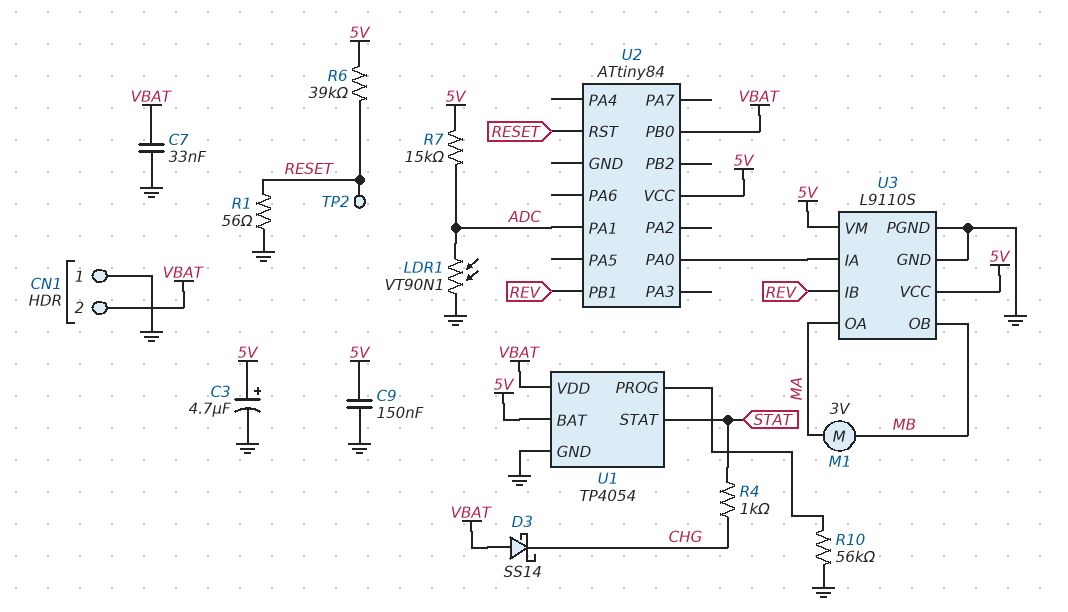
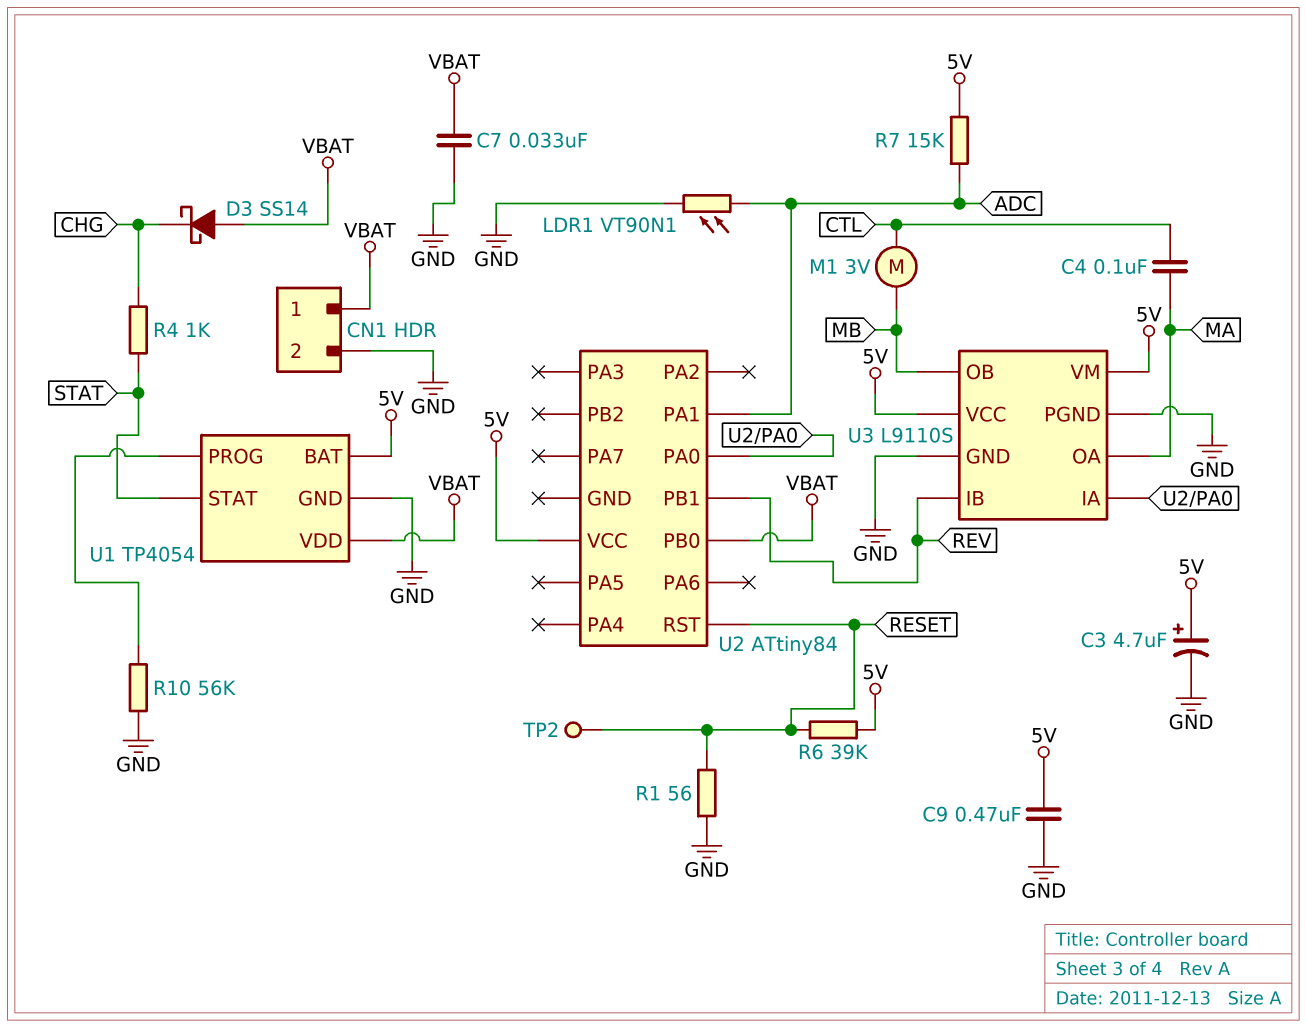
C4: none -> 100nF (CTL, MA)
C9: 150nF (5V, GND) -> 470nF (5V, GND)
CN1 pin 1: GND -> VBAT
CN1 pin 2: VBAT -> GND
M1: motor 3V (MA, MB) -> motor 3V (CTL, MB)

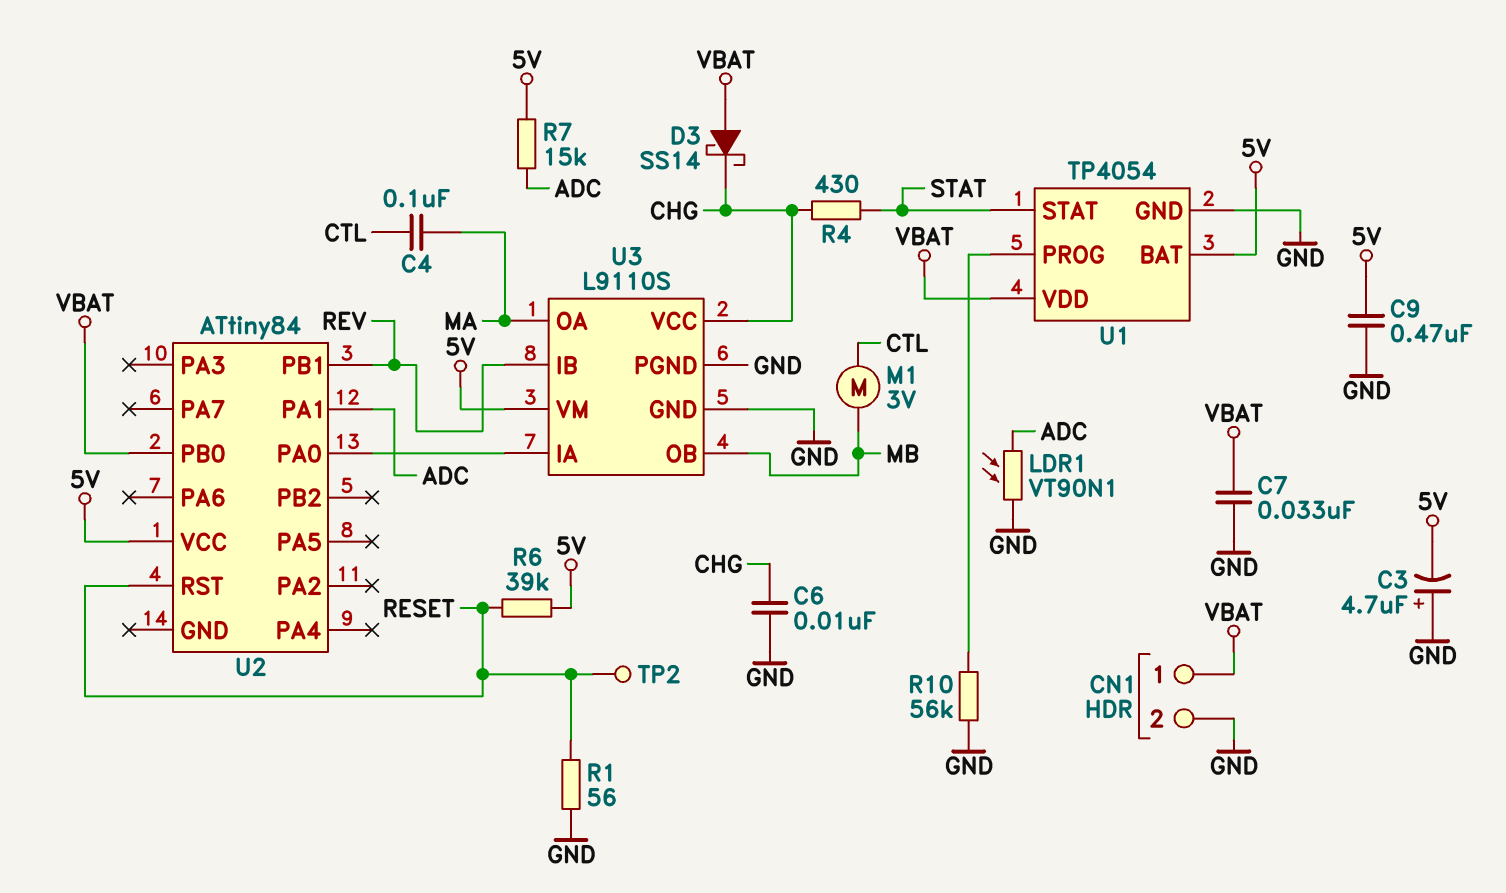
C3: 4.7uF (plus 5V, minus GND) -> 4.7uF (plus GND, minus 5V)
C6: none -> 10nF (CHG, GND)
R4: 1k (CHG, STAT) -> 430 (CHG, STAT)
U3 pin VCC: 5V -> CHG

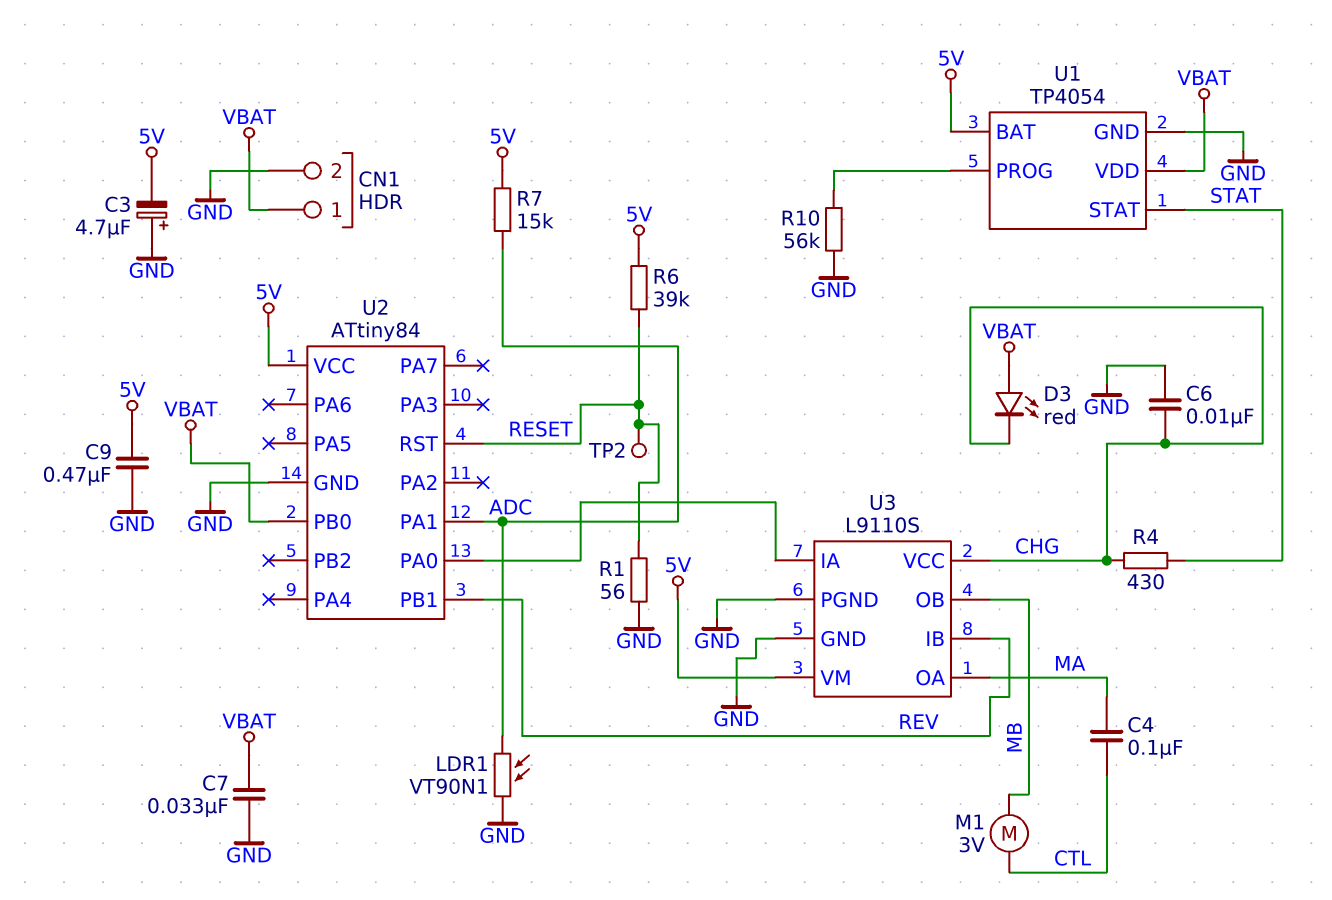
D3: schottky SS14 (A VBAT, K CHG) -> LED red (A VBAT, K CHG)
U2 pin GND: none -> GND

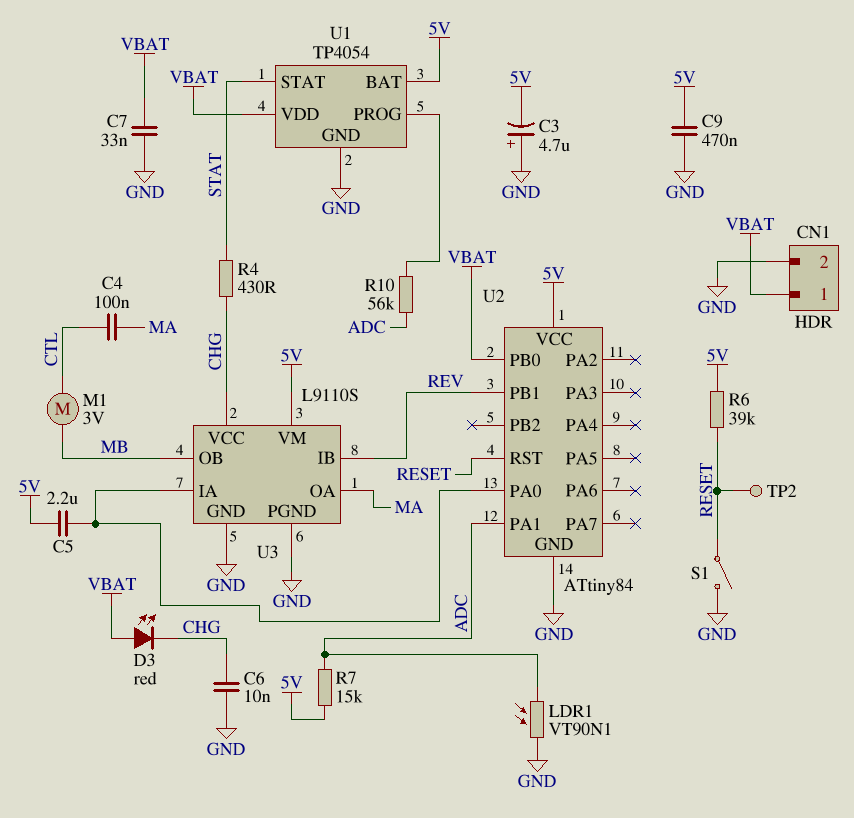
C5: none -> 2.2uF (5V, U2/PA0)
R1: 56 (GND, RESET) -> none
R10: 56k (GND, U1/PROG) -> 56k (ADC, U1/PROG)
S1: none -> switch (GND, RESET)

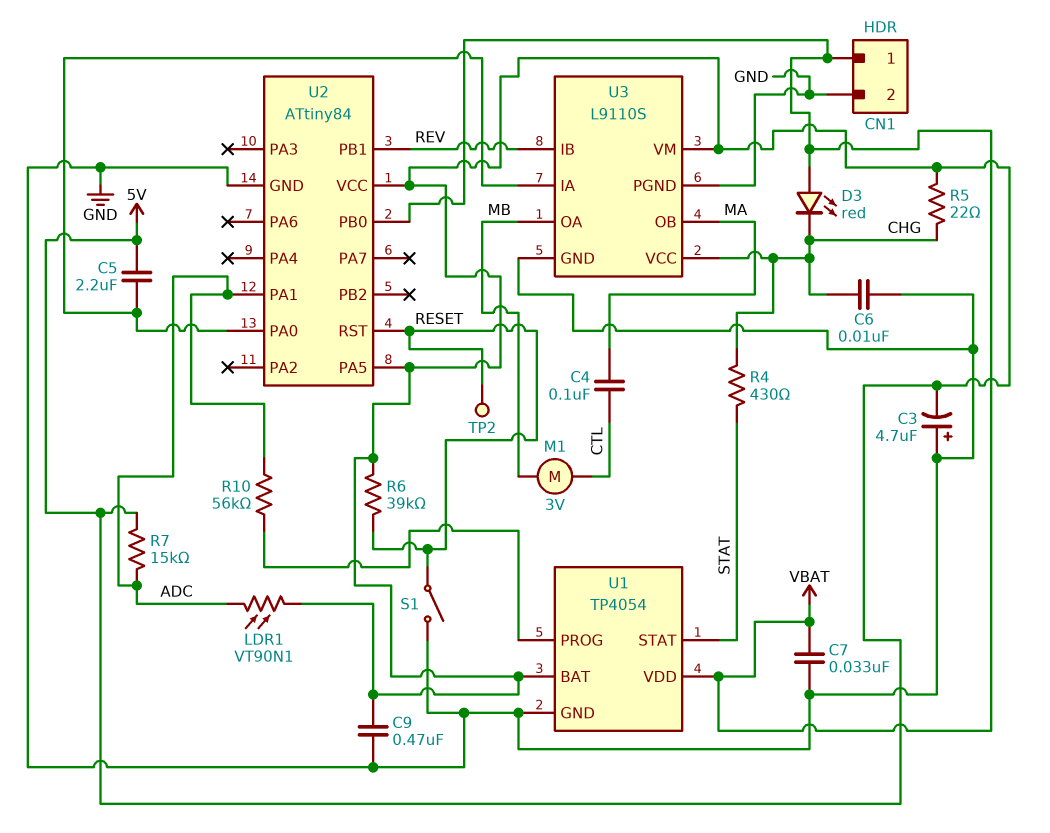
LDR1: VT90N1 (ADC, GND) -> VT90N1 (5V, ADC)
R5: none -> 22 (5V, CHG)
U2 pin PA5: none -> 5V
U3 pin OA: MA -> MB
U3 pin OB: MB -> MA

